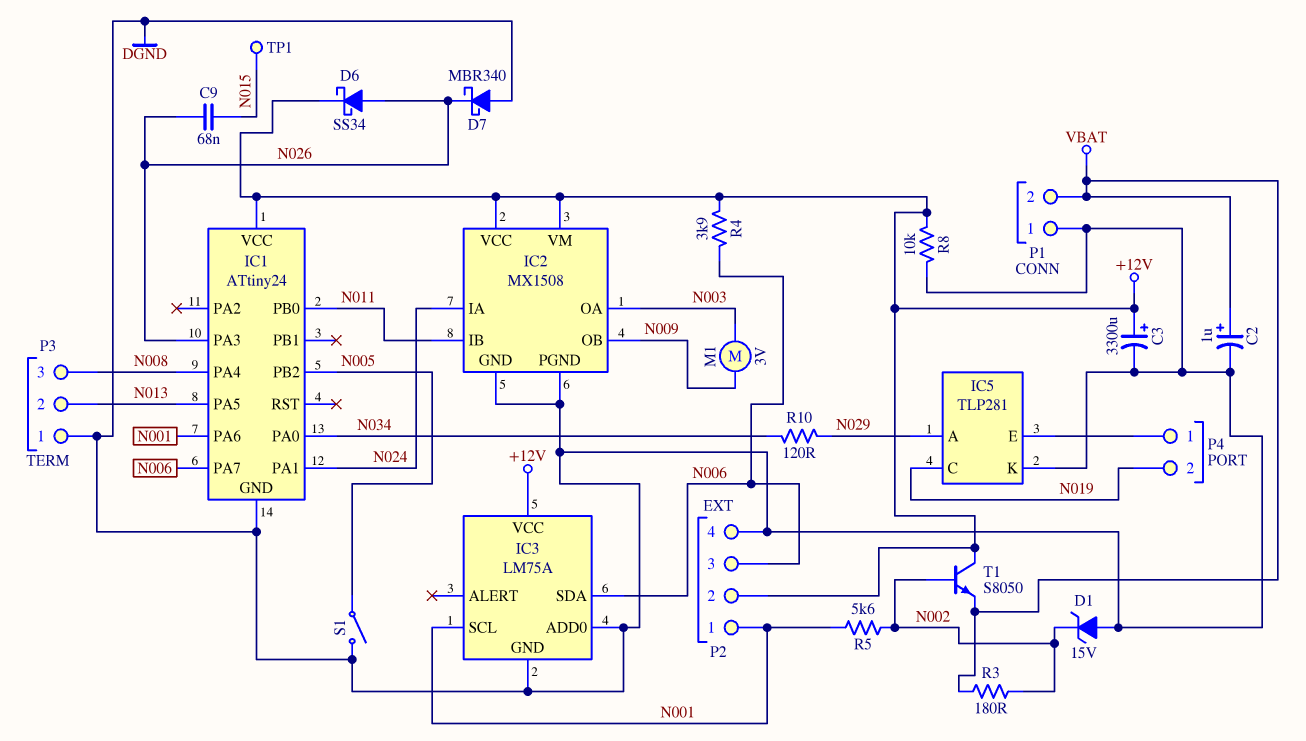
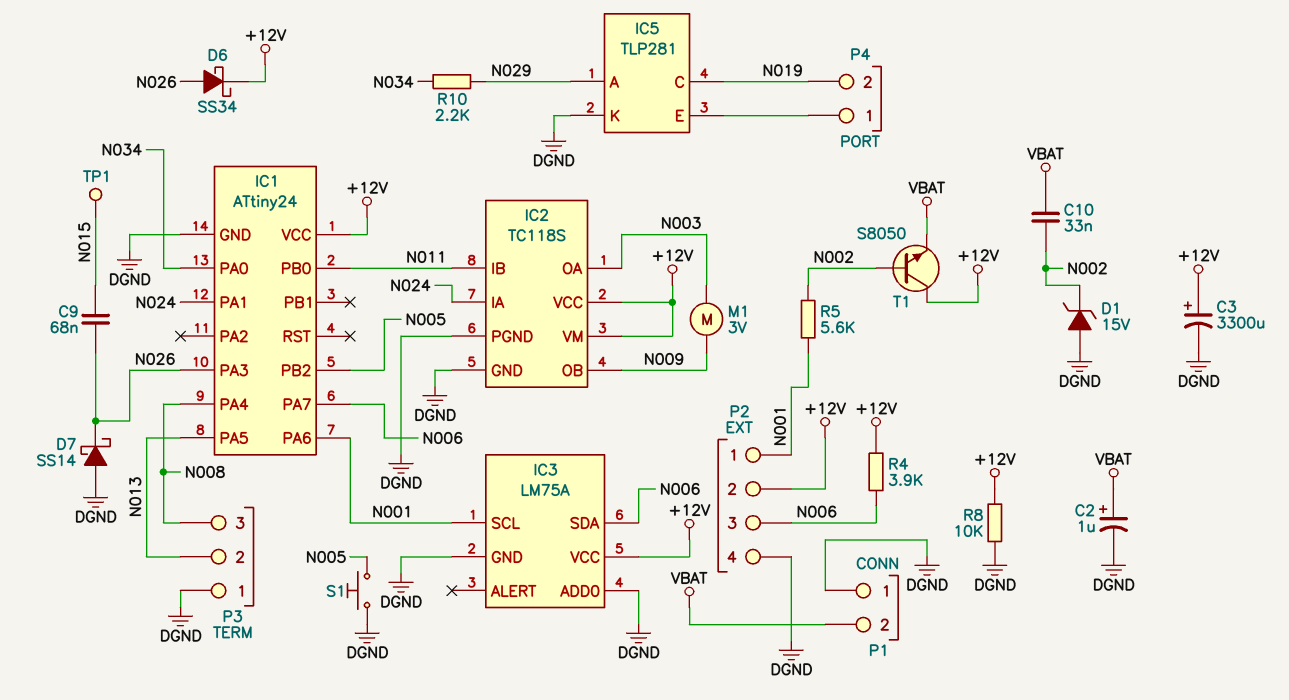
C10: none -> 33nF (N002, VBAT)
D7: schottky MBR340 (A DGND, K N026) -> schottky SS14 (A DGND, K N026)
IC2: MX1508 -> TC118S
R3: 180 (N002, VBAT) -> none
R10: 120 (N029, N034) -> 2.2k (N029, N034)
S1: switch (DGND, N005) -> button (DGND, N005)

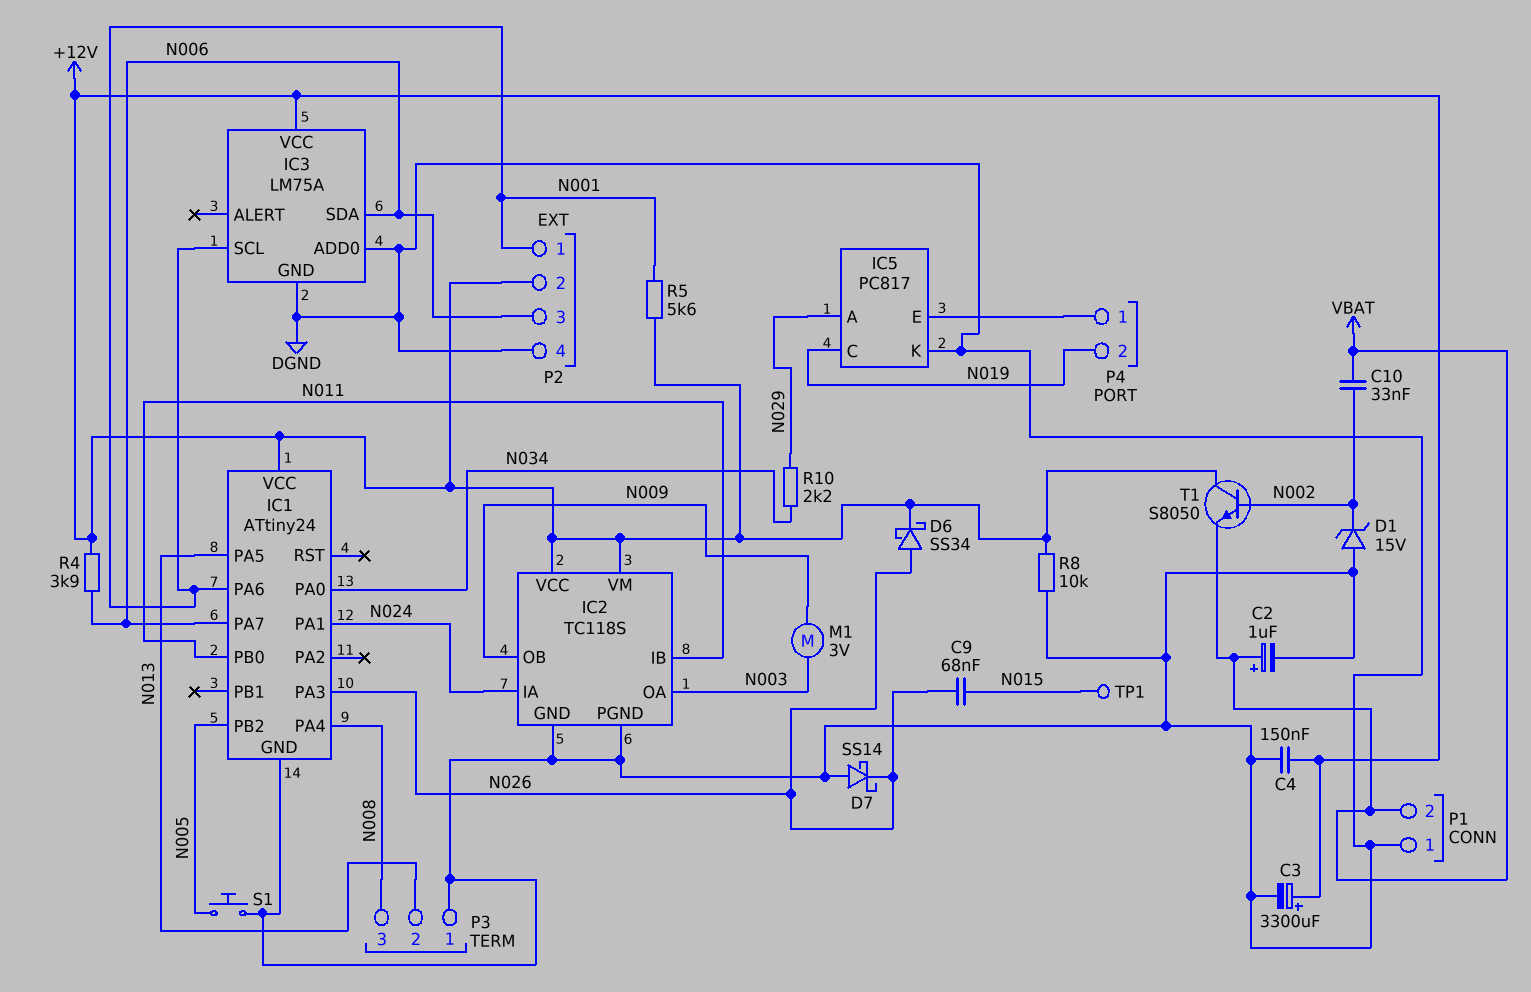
C4: none -> 150nF (+12V, DGND)
IC5: TLP281 -> PC817
R5: 5.6k (N001, N002) -> 5.6k (+12V, N001)

